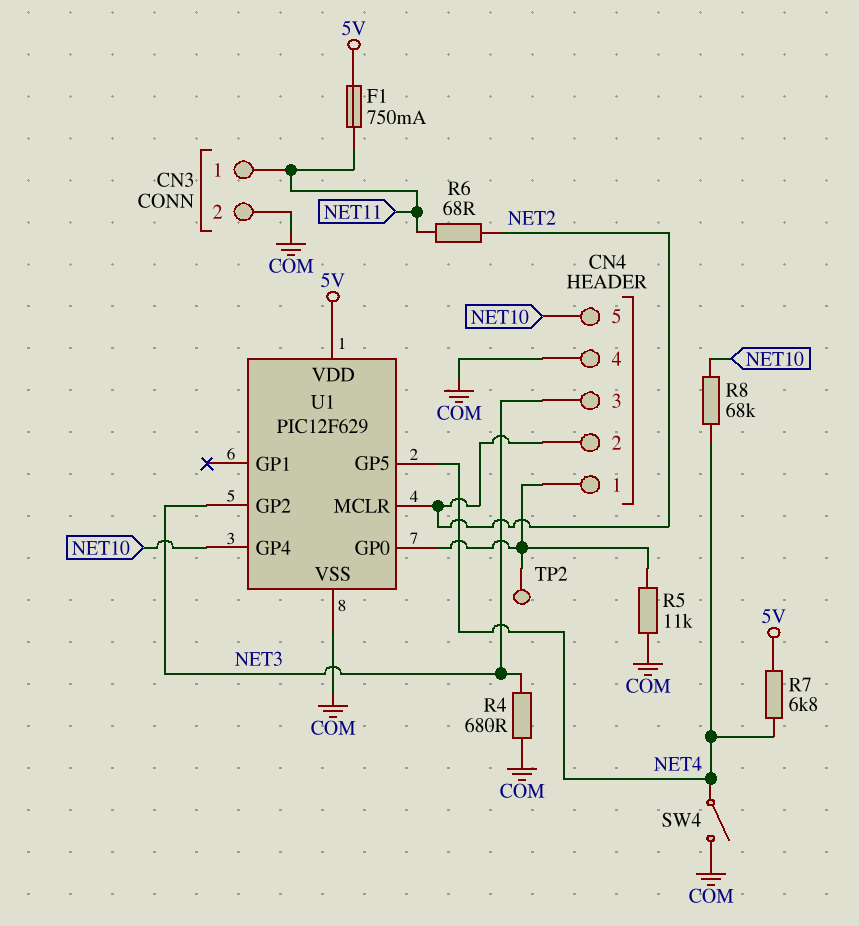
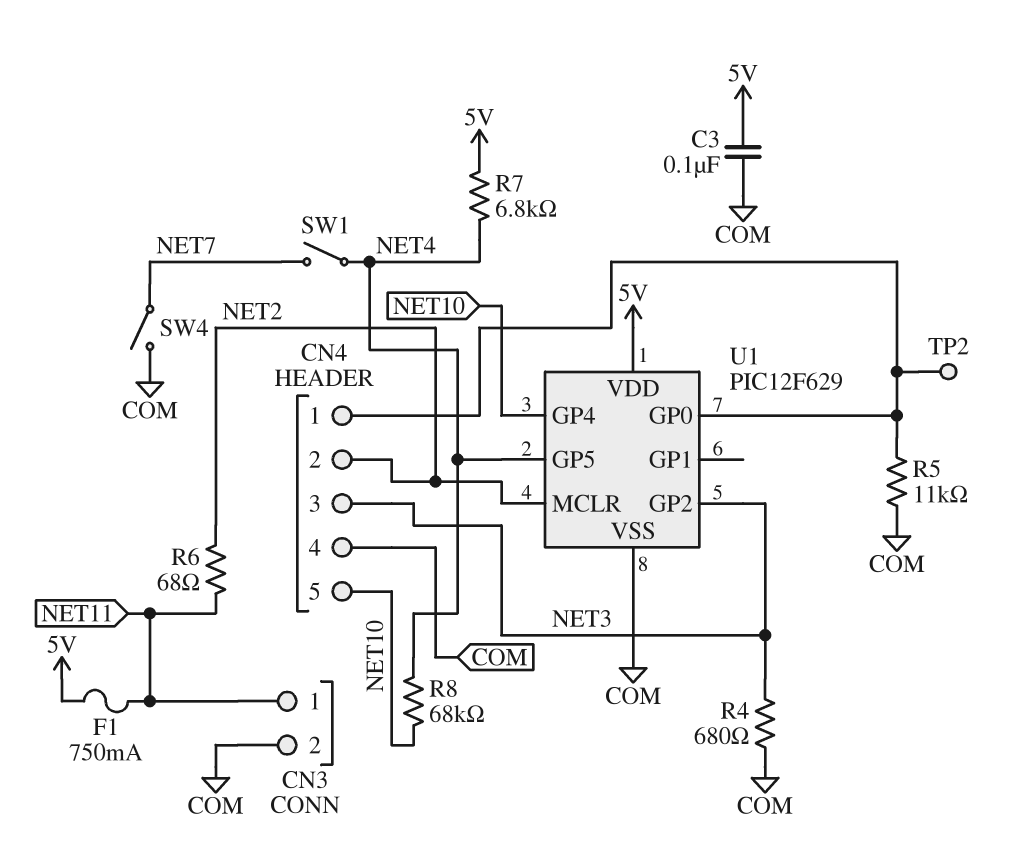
C3: none -> 100nF (5V, COM)
SW1: none -> switch (NET4, NET7)
SW4: switch (COM, NET4) -> switch (COM, NET7)

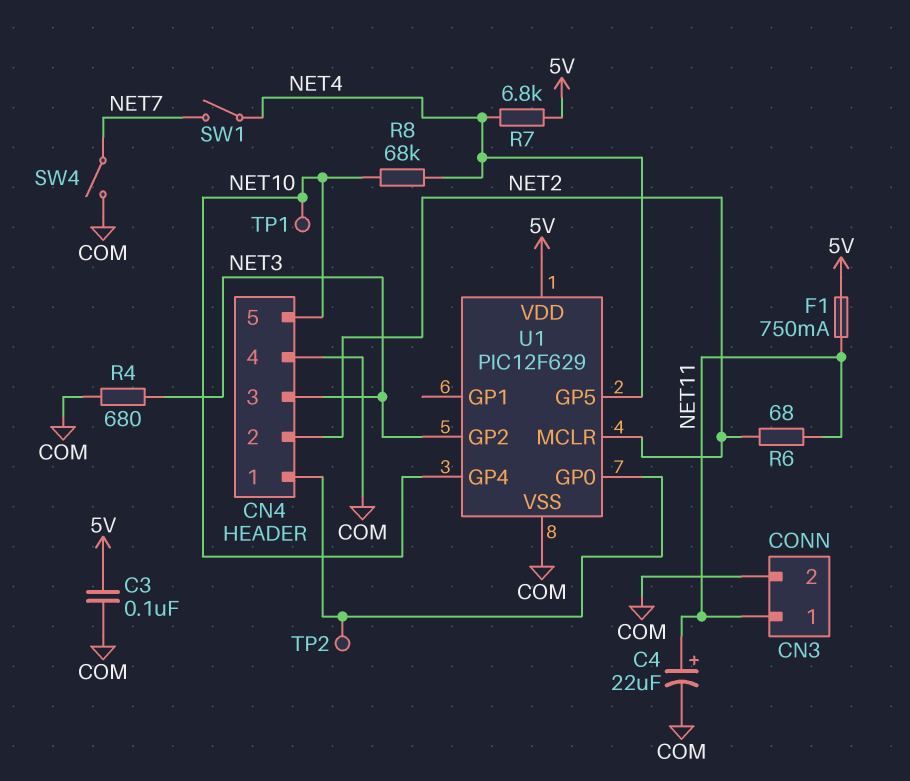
C4: none -> 22uF (plus NET11, minus COM)
R5: 11k (CN4/1, COM) -> none
TP1: none -> test point (NET10)

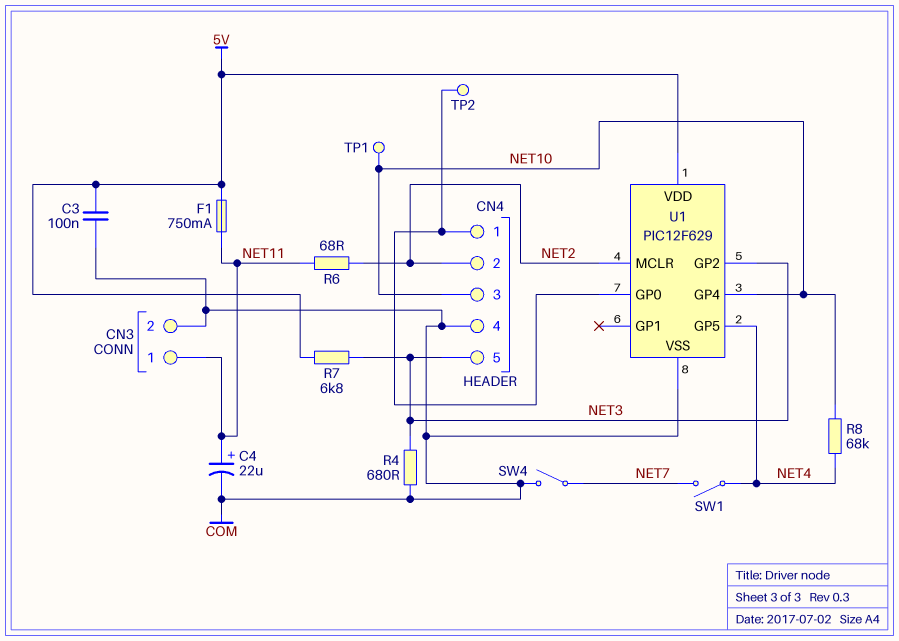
CN4 pin 3: NET3 -> NET10
CN4 pin 5: NET10 -> NET3
R7: 6.8k (5V, NET4) -> 6.8k (5V, NET3)

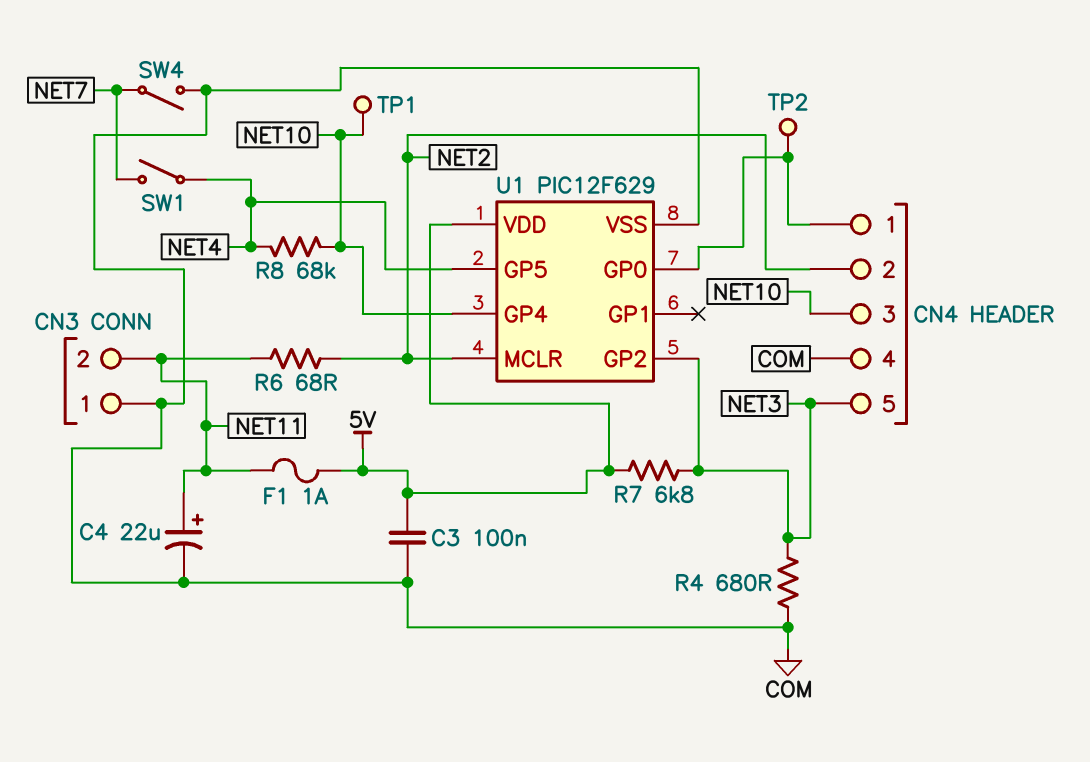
CN3 pin 1: NET11 -> COM
CN3 pin 2: COM -> NET11
F1: 750mA (5V, NET11) -> 1A (5V, NET11)

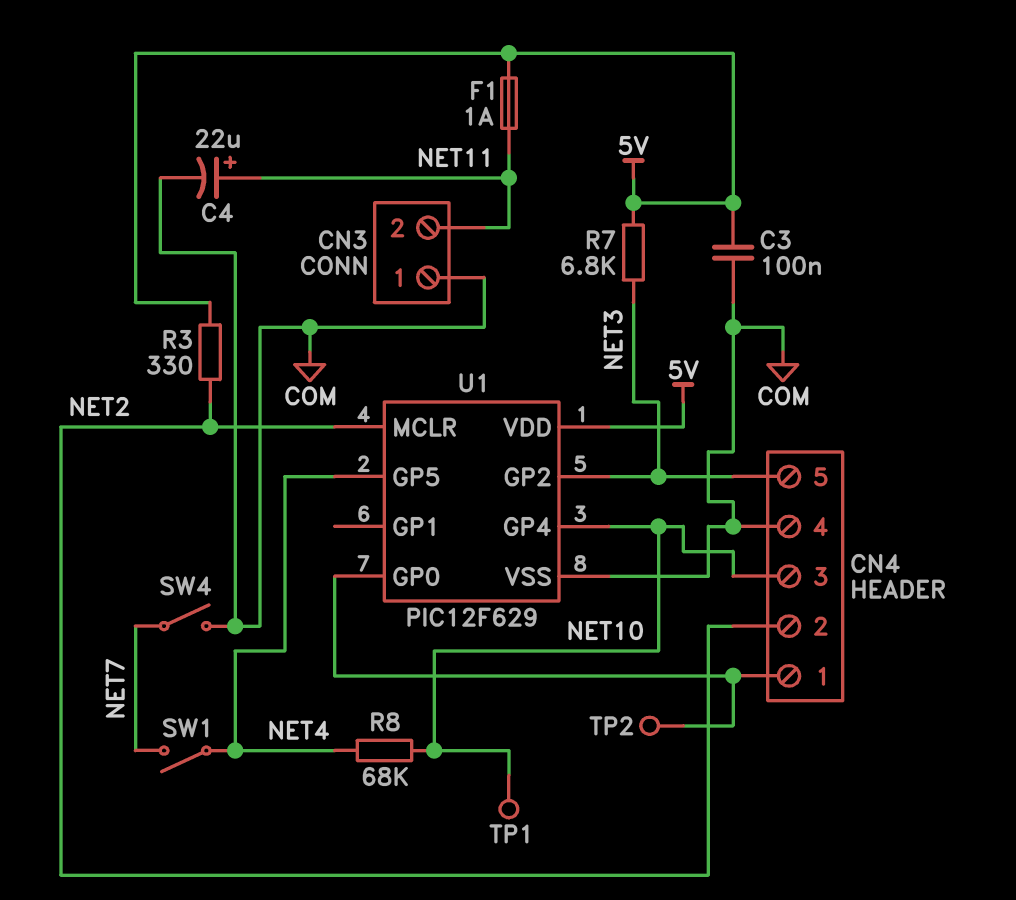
R3: none -> 330 (5V, NET2)
R4: 680 (COM, NET3) -> none
R6: 68 (NET2, NET11) -> none

